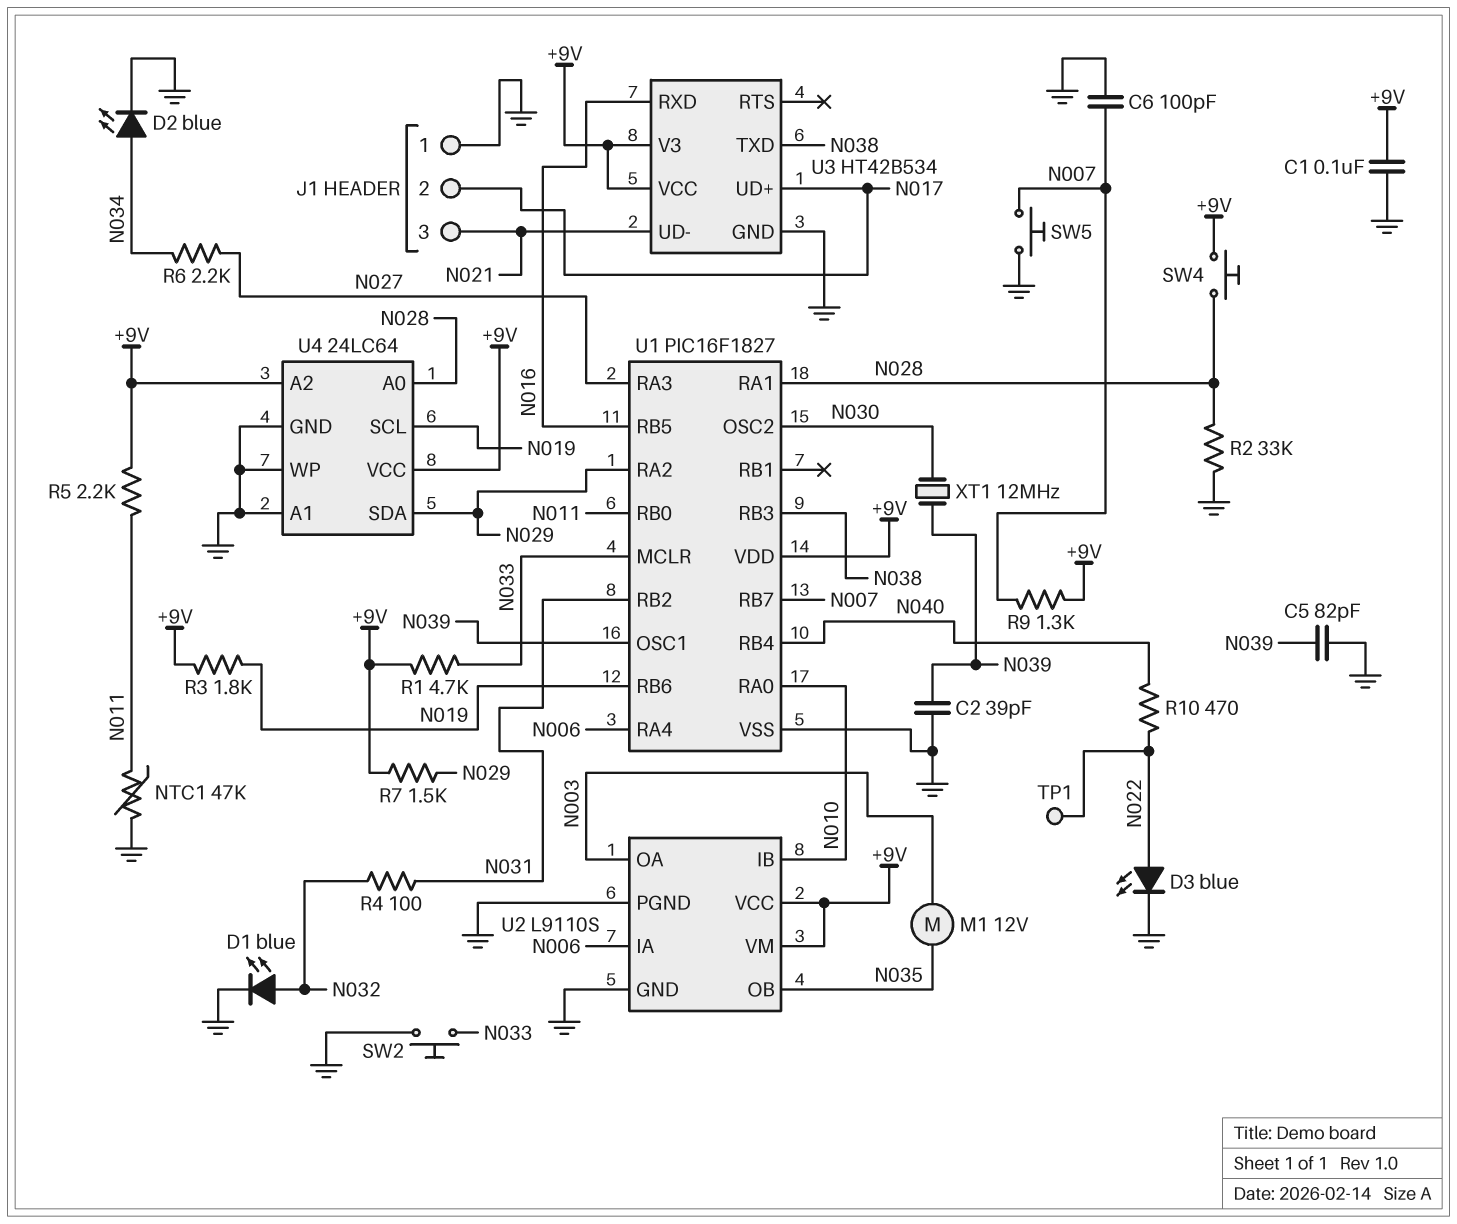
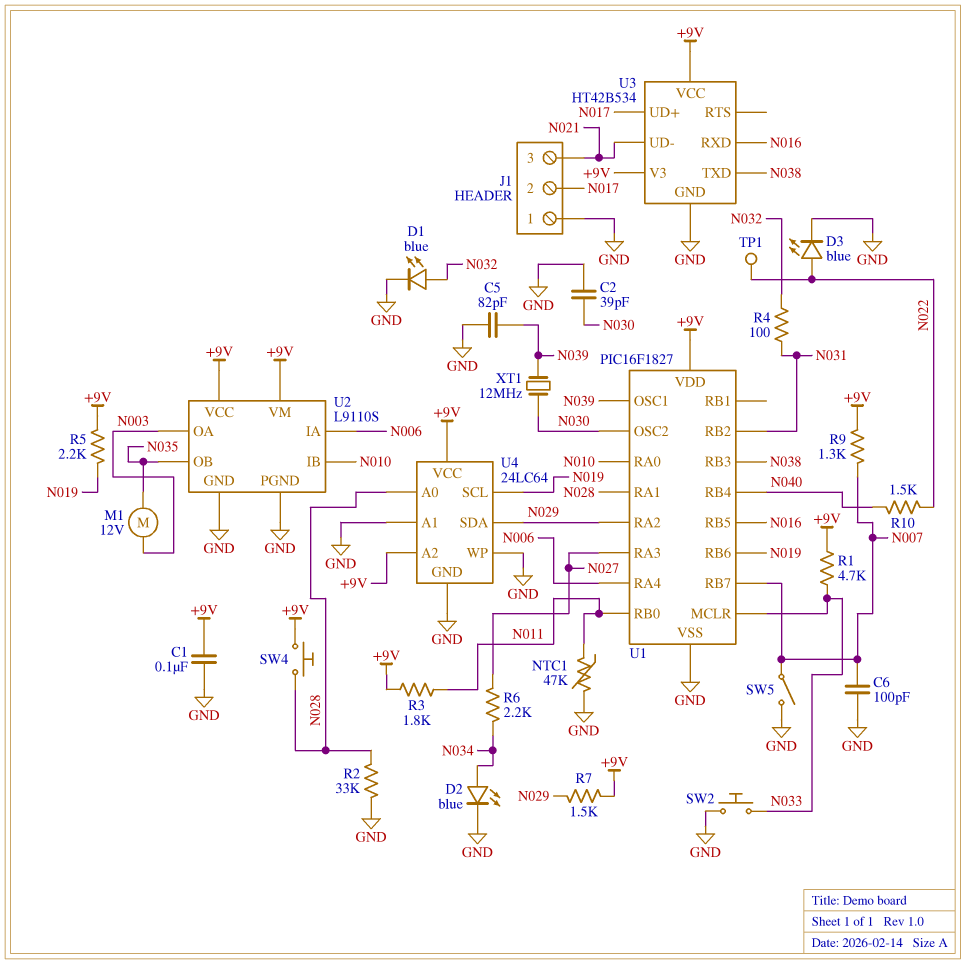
C2: 39pF (GND, N039) -> 39pF (GND, N030)
R3: 1.8k (+9V, N019) -> 1.8k (+9V, N011)
R5: 2.2k (+9V, N011) -> 2.2k (+9V, N019)
R10: 470 (N022, N040) -> 1.5k (N022, N040)
SW5: button (GND, N007) -> switch (GND, N007)

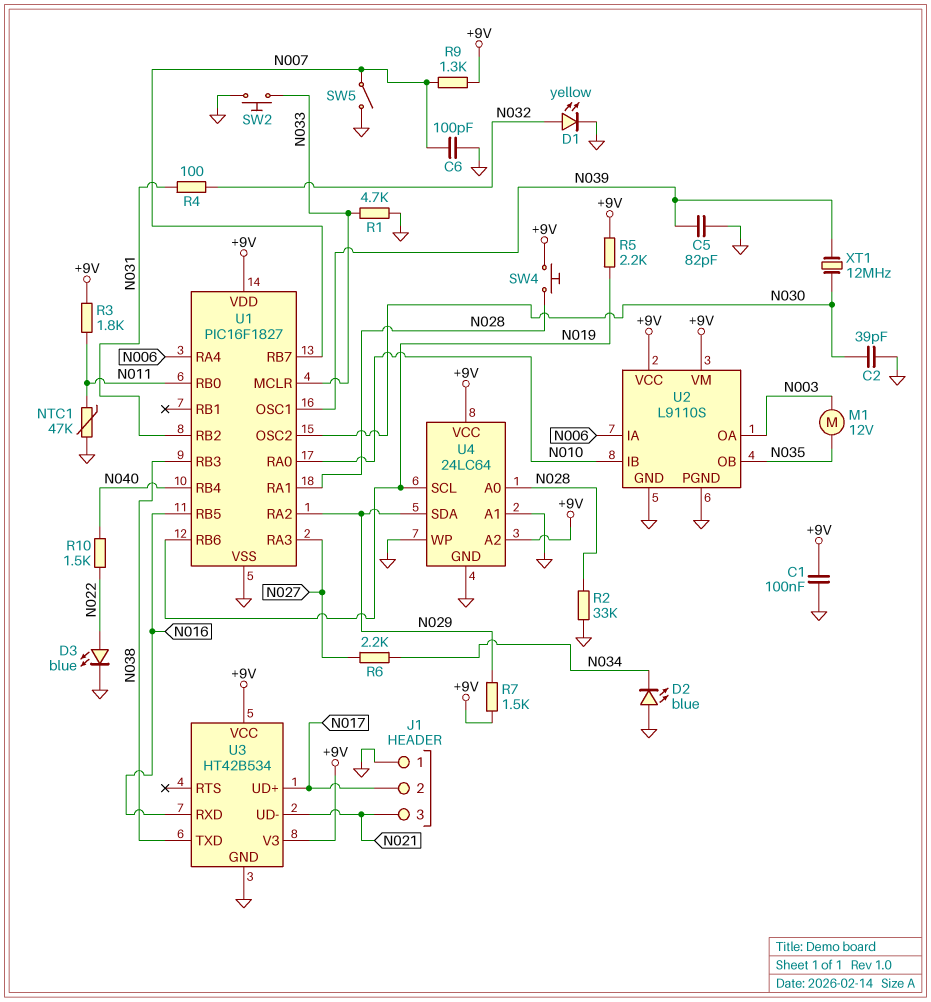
D1: LED blue (A N032, K GND) -> LED yellow (A N032, K GND)
D2: LED blue (A N034, K GND) -> LED blue (A GND, K N034)
R1: 4.7k (+9V, N033) -> 4.7k (GND, N033)
TP1: test point (N022) -> none

